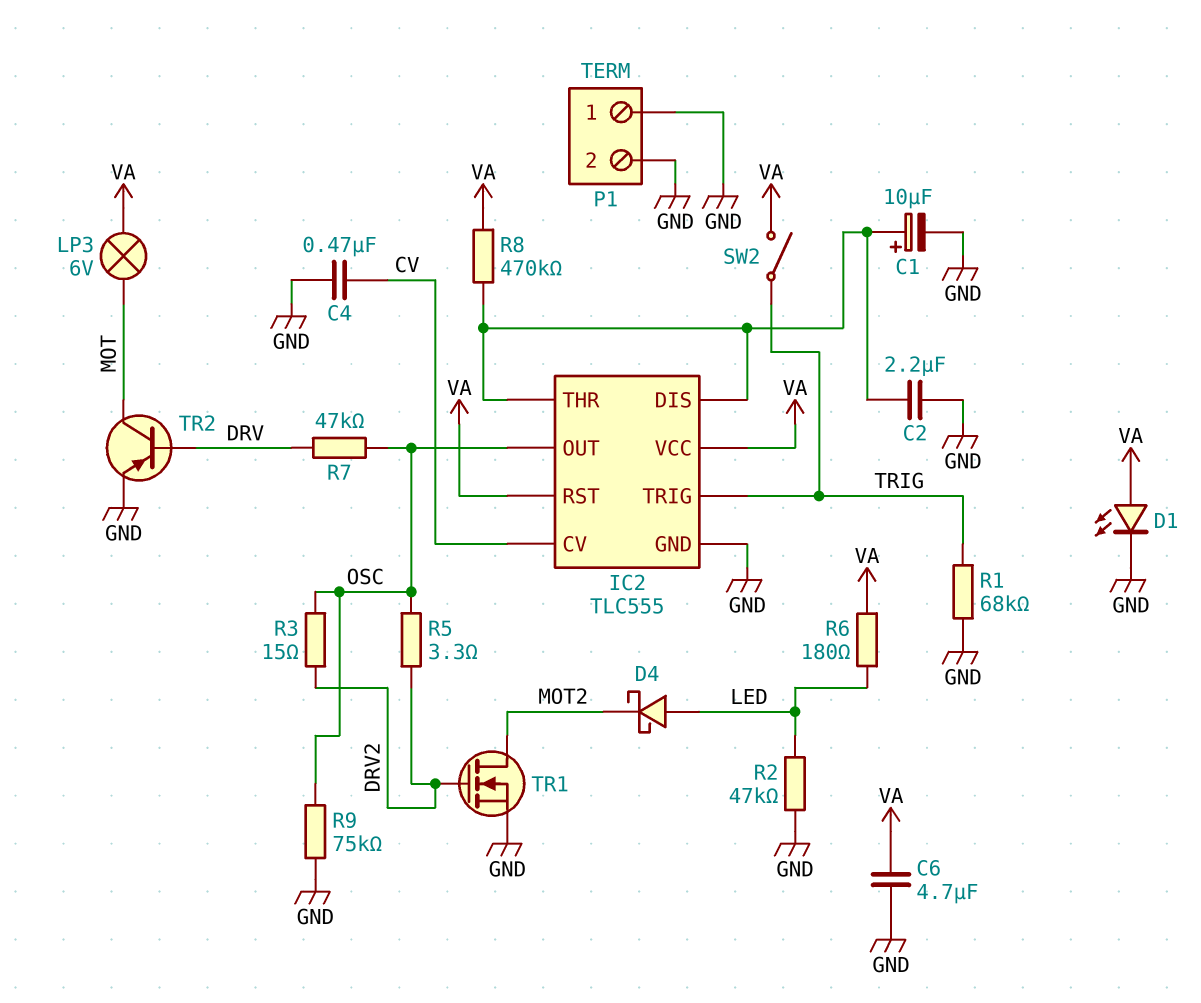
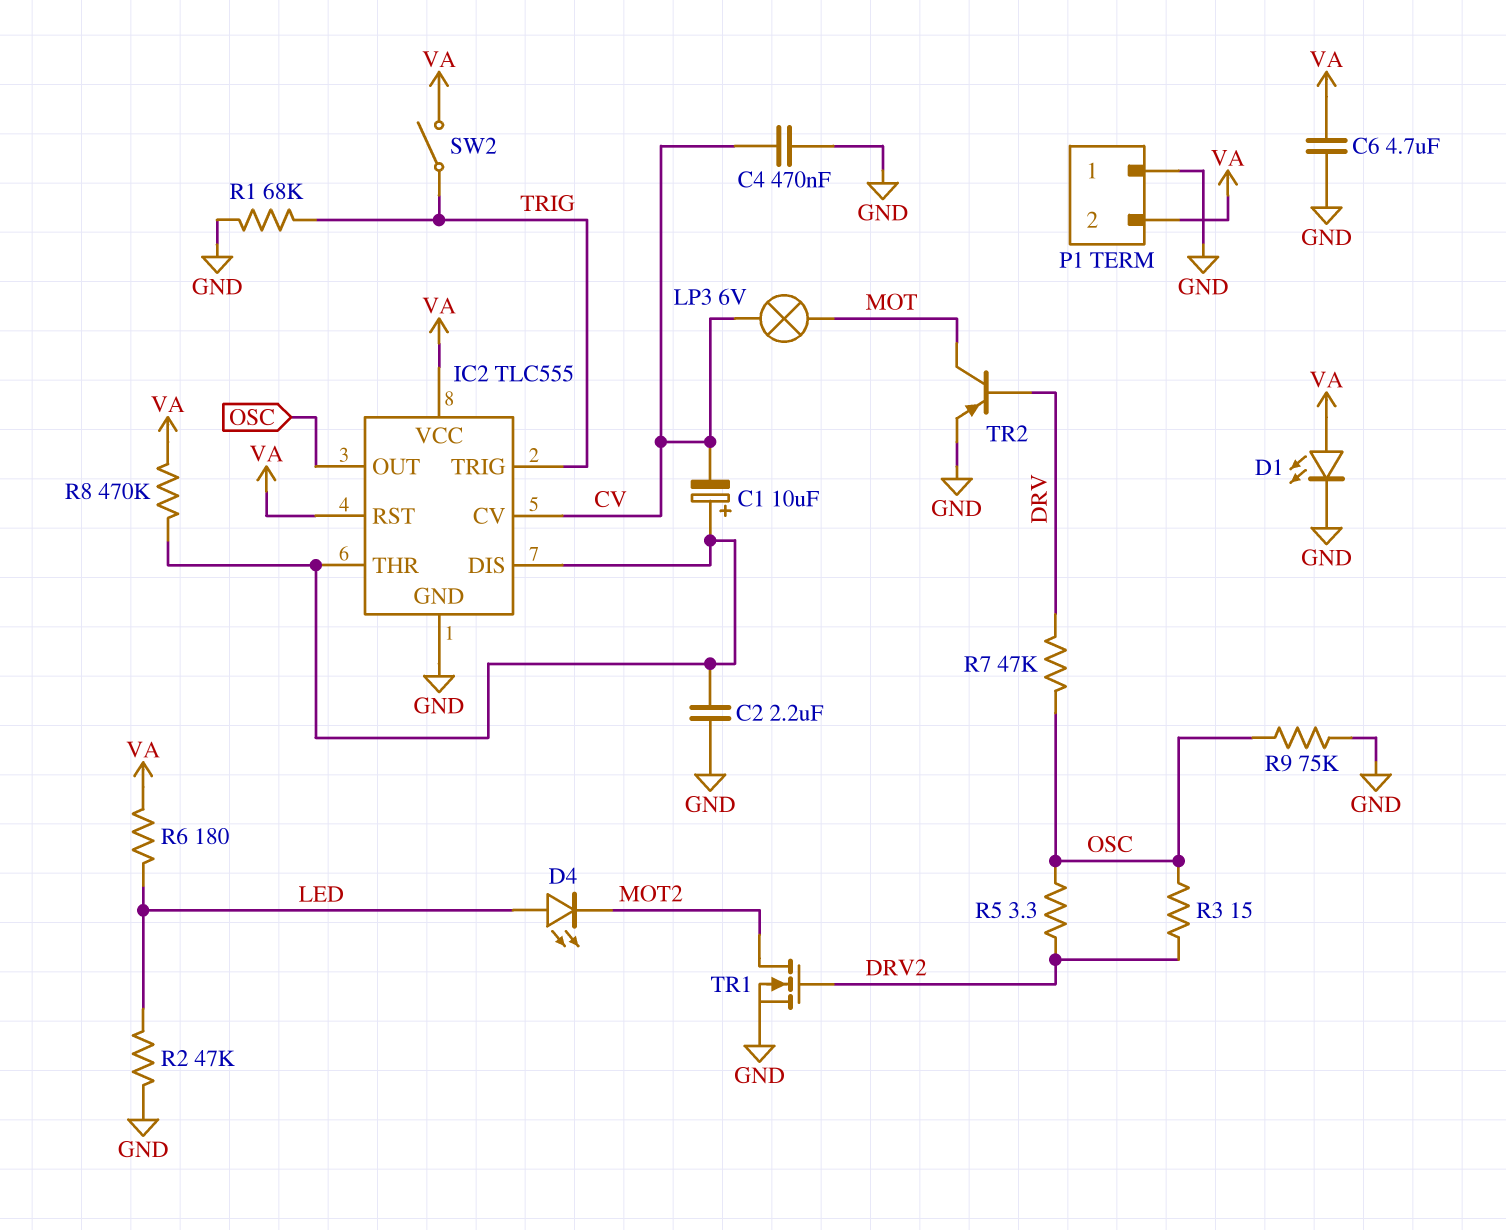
C1: 10uF (plus IC2/DIS, minus GND) -> 10uF (plus IC2/DIS, minus CV)
D4: schottky (A LED, K MOT2) -> LED (A LED, K MOT2)
LP3: lamp 6V (MOT, VA) -> lamp 6V (CV, MOT)
P1 pin 2: GND -> VA

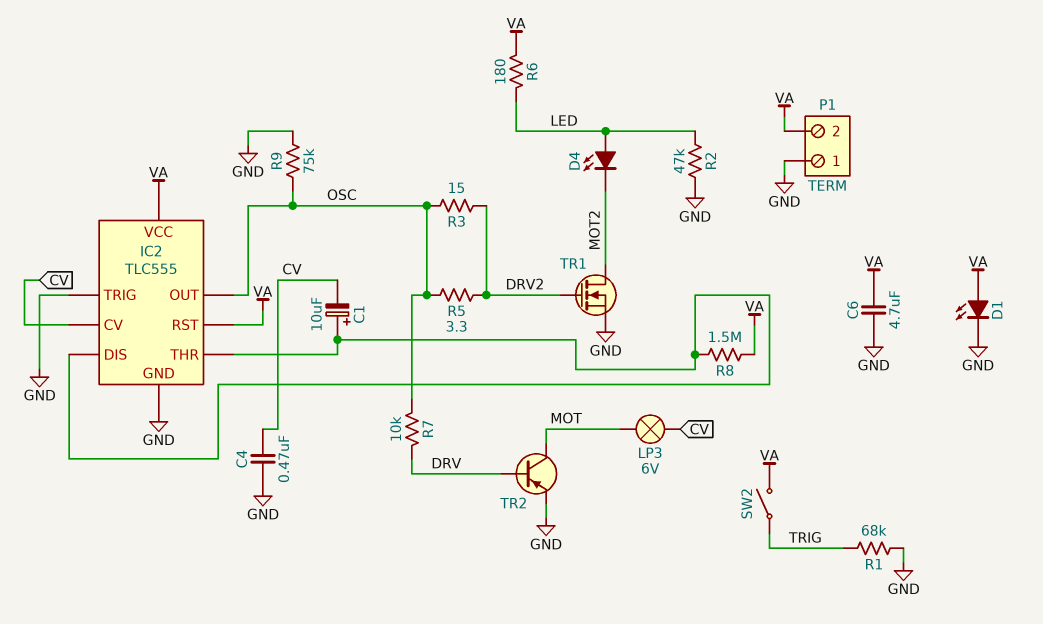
C2: 2.2uF (GND, IC2/DIS) -> none
IC2 pin TRIG: TRIG -> GND
R7: 47k (DRV, OSC) -> 10k (DRV, OSC)
R8: 470k (IC2/DIS, VA) -> 1.5M (IC2/DIS, VA)

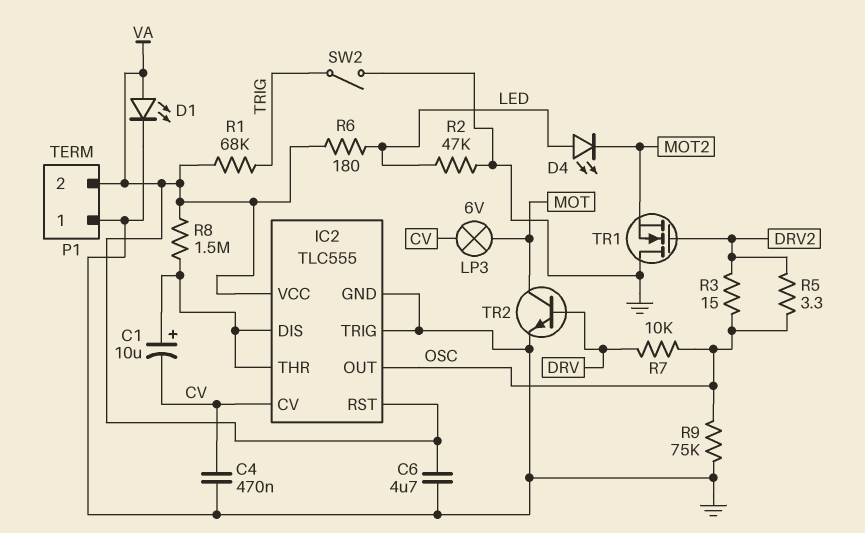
R1: 68k (GND, TRIG) -> 68k (TRIG, VA)
SW2: switch (TRIG, VA) -> switch (GND, TRIG)
TR1: NMOS (G DRV2, D MOT2, S GND) -> NMOS (G DRV2, D GND, S MOT2)
TR2: PNP (B DRV, C MOT, E GND) -> NPN (B DRV, C MOT, E GND)

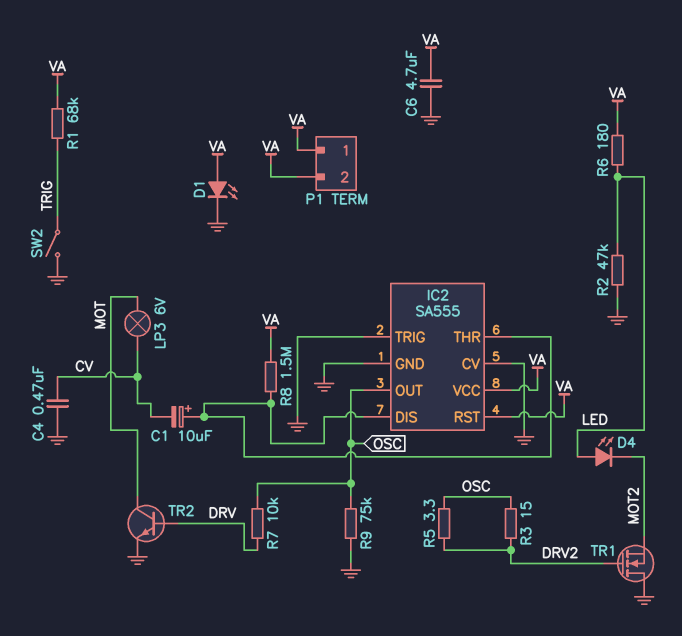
IC2: TLC555 -> SA555
IC2 pin CV: CV -> GND
P1 pin 1: GND -> VA

